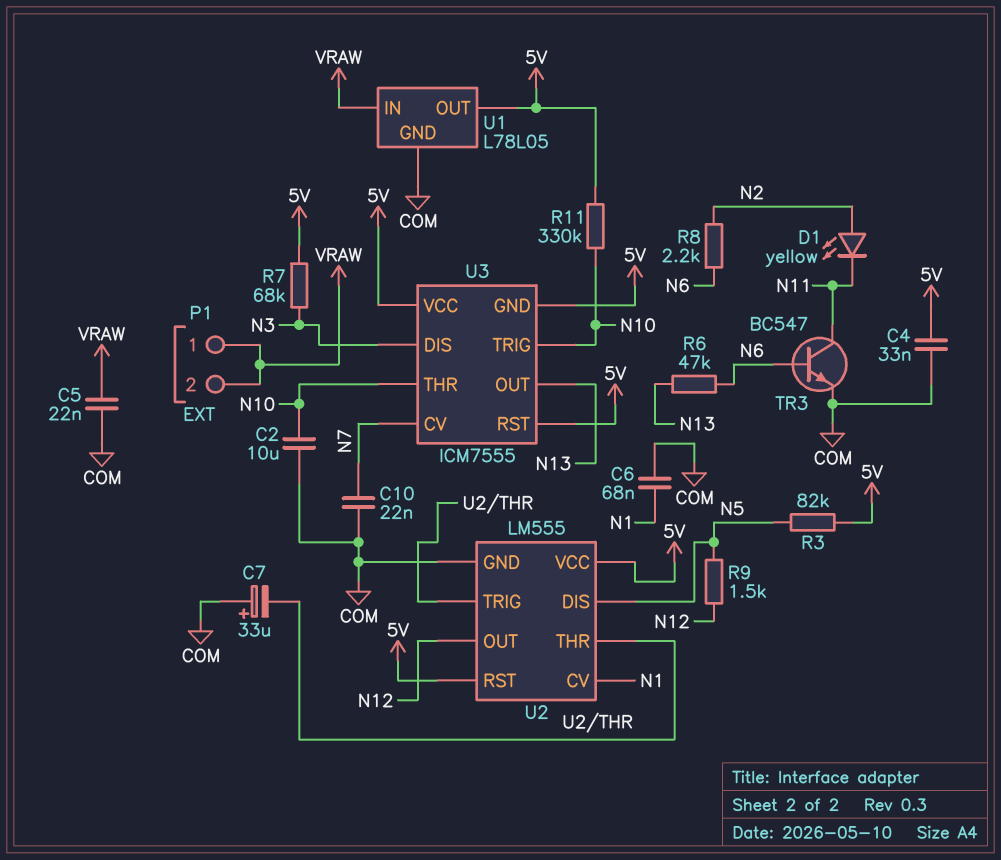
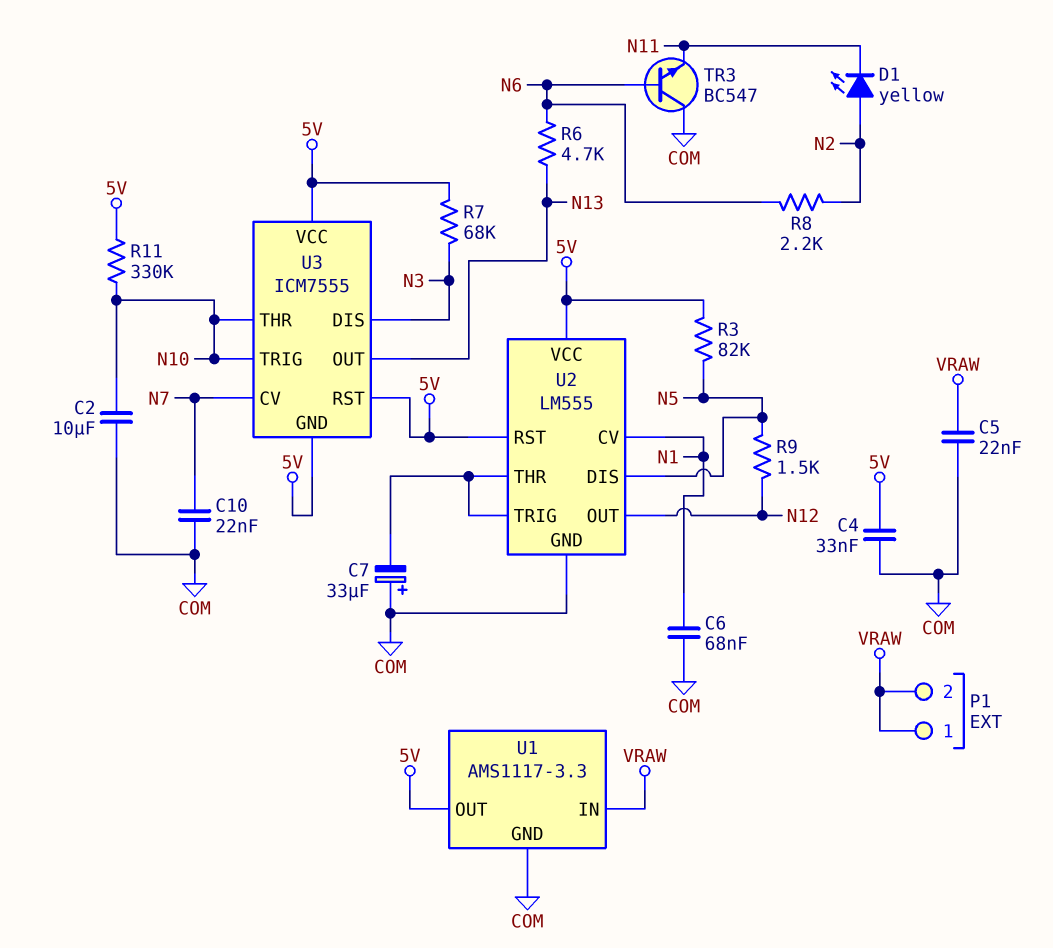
R6: 47k (N6, N13) -> 4.7k (N6, N13)
TR3: NPN BC547 (B N6, C N11, E COM) -> NPN BC547 (B N6, C COM, E N11)
U1: L78L05 -> AMS1117-3.3

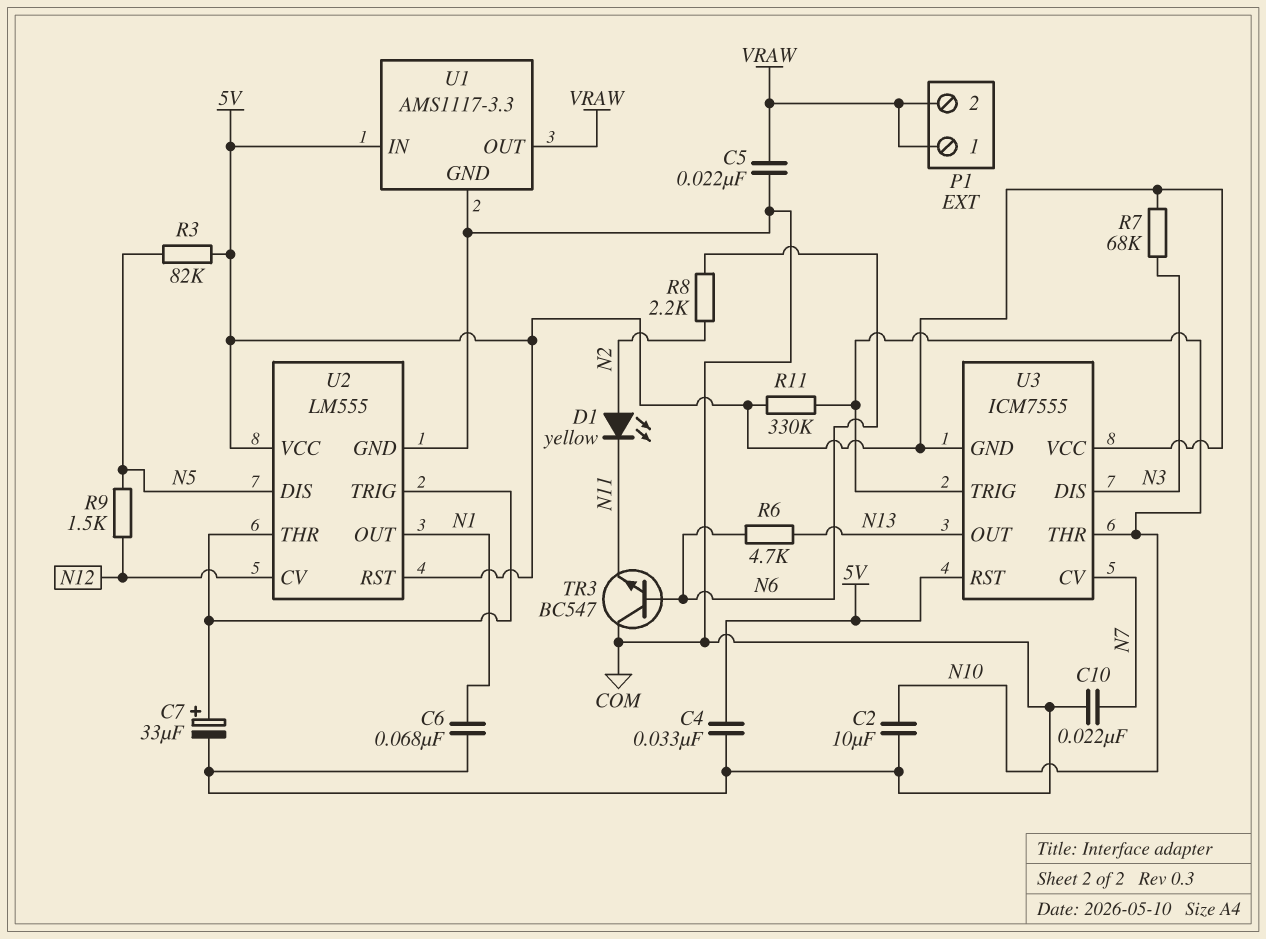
C7: 33uF (plus COM, minus U2/THR) -> 33uF (plus U2/THR, minus COM)
U1 pin IN: VRAW -> 5V
U1 pin OUT: 5V -> VRAW
U2 pin CV: N1 -> N12
U2 pin OUT: N12 -> N1

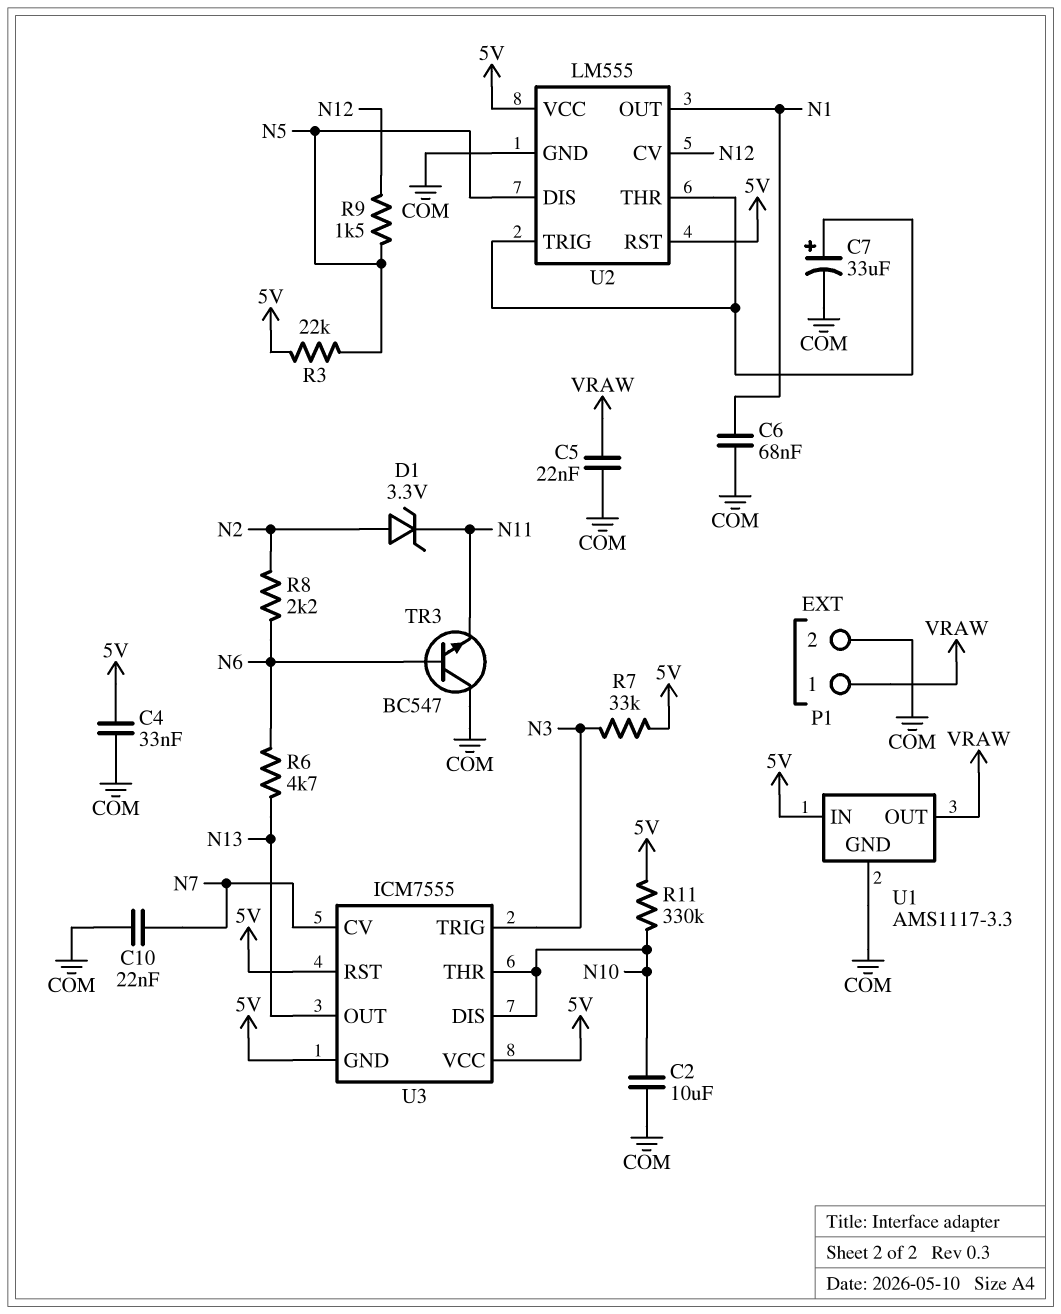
D1: LED yellow (A N2, K N11) -> zener 3.3V (A N2, K N11)
P1 pin 2: VRAW -> COM
R3: 82k (5V, N5) -> 22k (5V, N5)
R7: 68k (5V, N3) -> 33k (5V, N3)
U3 pin DIS: N3 -> N10
U3 pin TRIG: N10 -> N3

